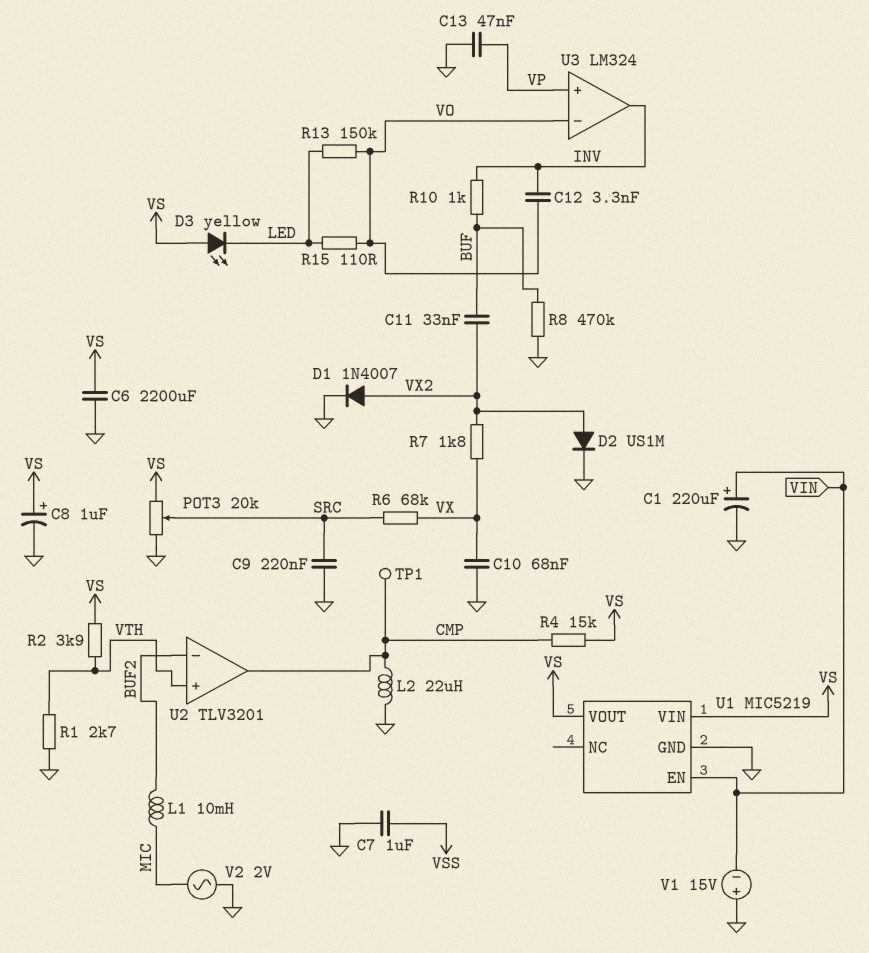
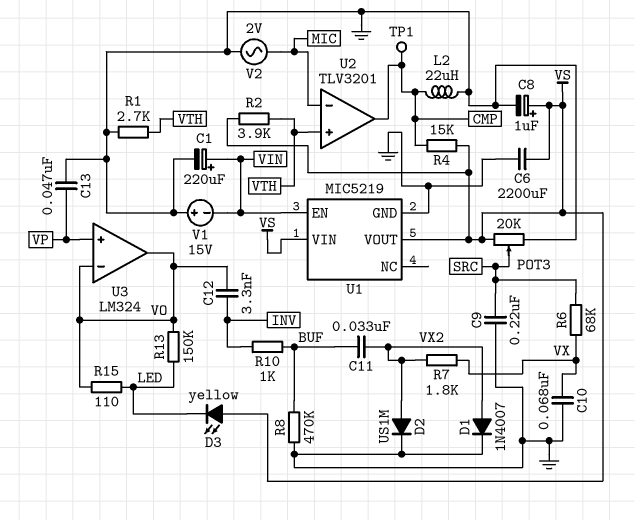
C7: 1uF (GND, VSS) -> none
L1: 10mH (BUF2, MIC) -> none
U2 pin in-: BUF2 -> MIC
U3 pin out: INV -> VO

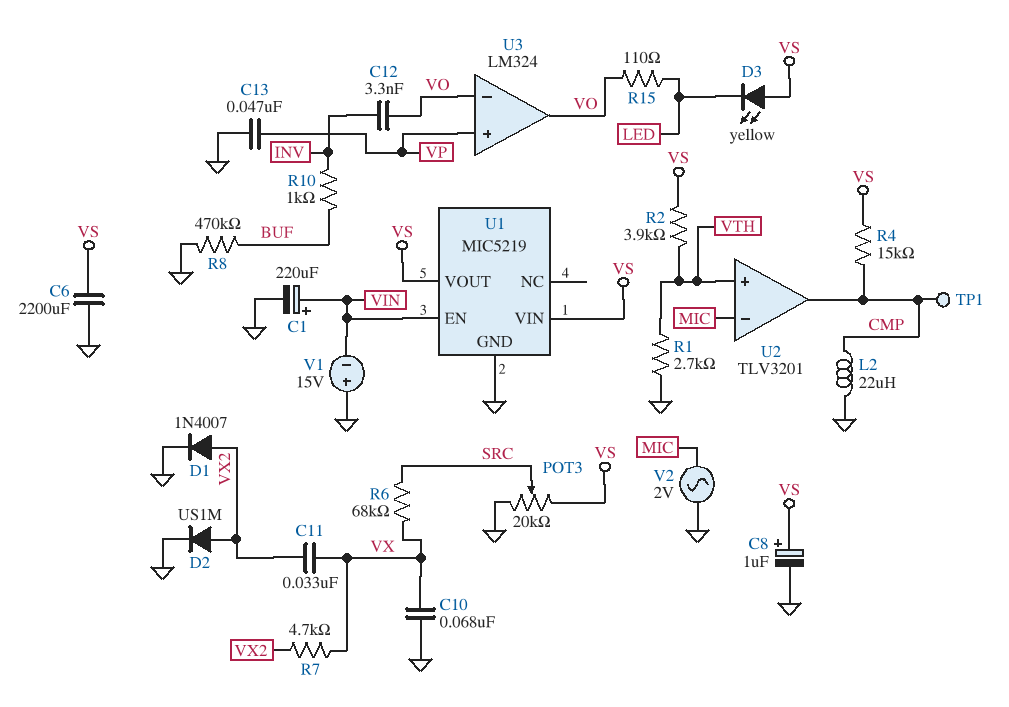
C9: 220nF (GND, SRC) -> none
C11: 33nF (BUF, VX2) -> 33nF (VX, VX2)
R7: 1.8k (VX, VX2) -> 4.7k (VX, VX2)
R13: 150k (LED, VO) -> none

